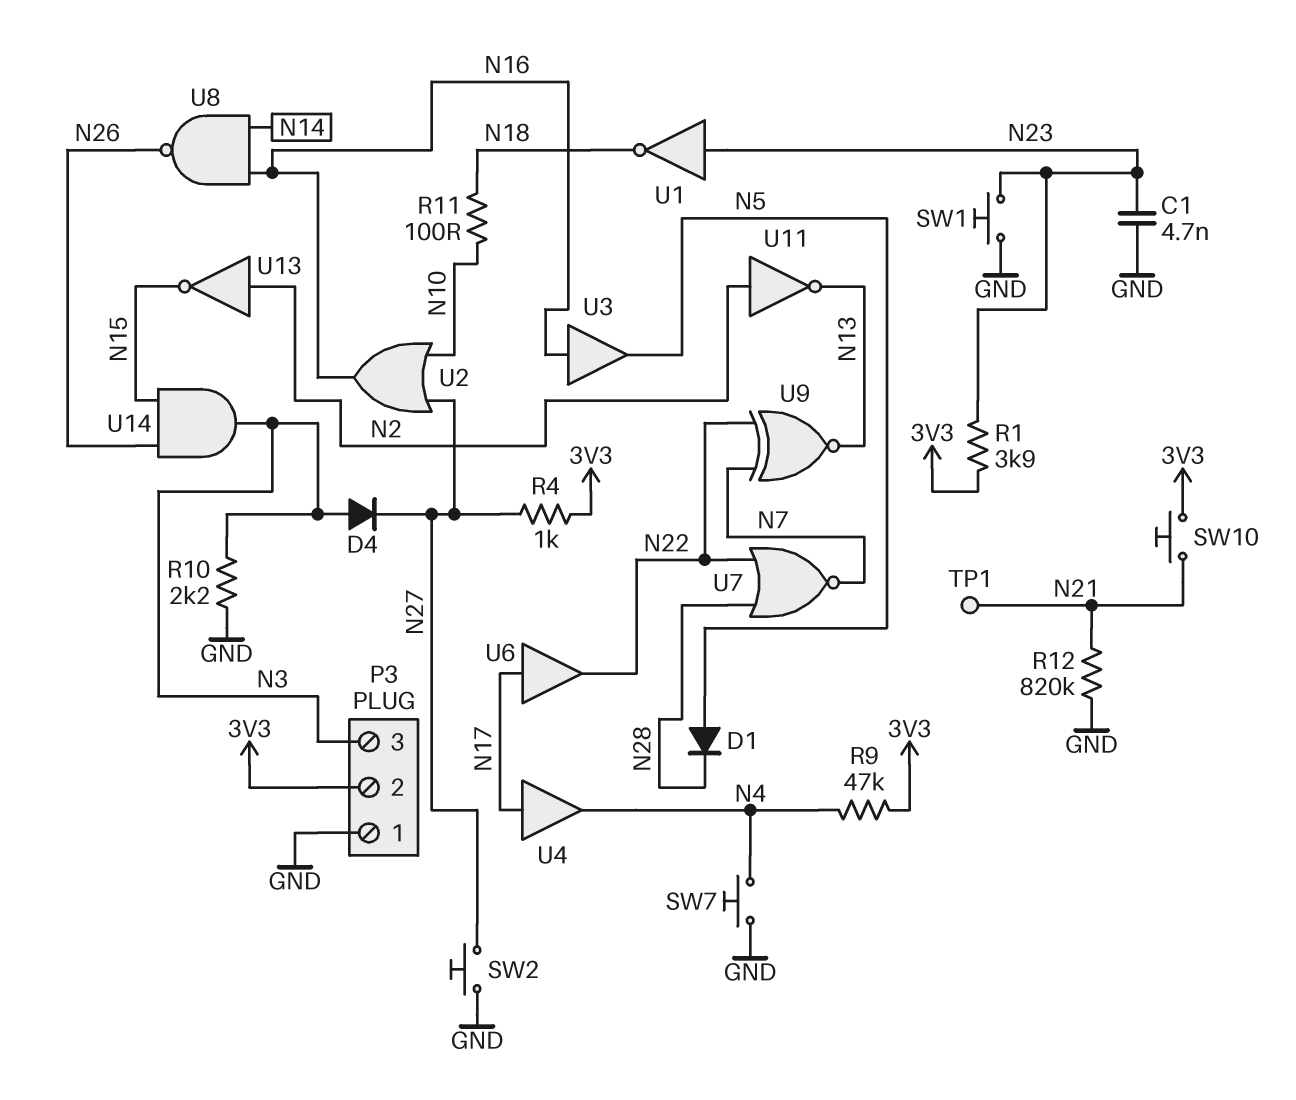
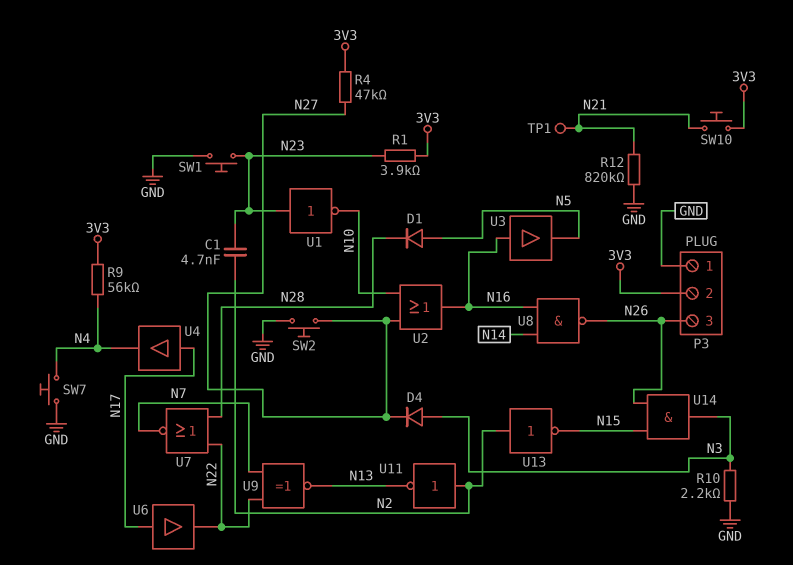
C1: 4.7nF (GND, N23) -> 4.7nF (N2, N23)
P3 pin 3: N3 -> N26
R4: 1k (3V3, N27) -> 47k (3V3, N27)
R9: 47k (3V3, N4) -> 56k (3V3, N4)
R11: 100 (N10, N18) -> none
U1: NOT (in N23, out N18) -> NOT (in N23, out N10)

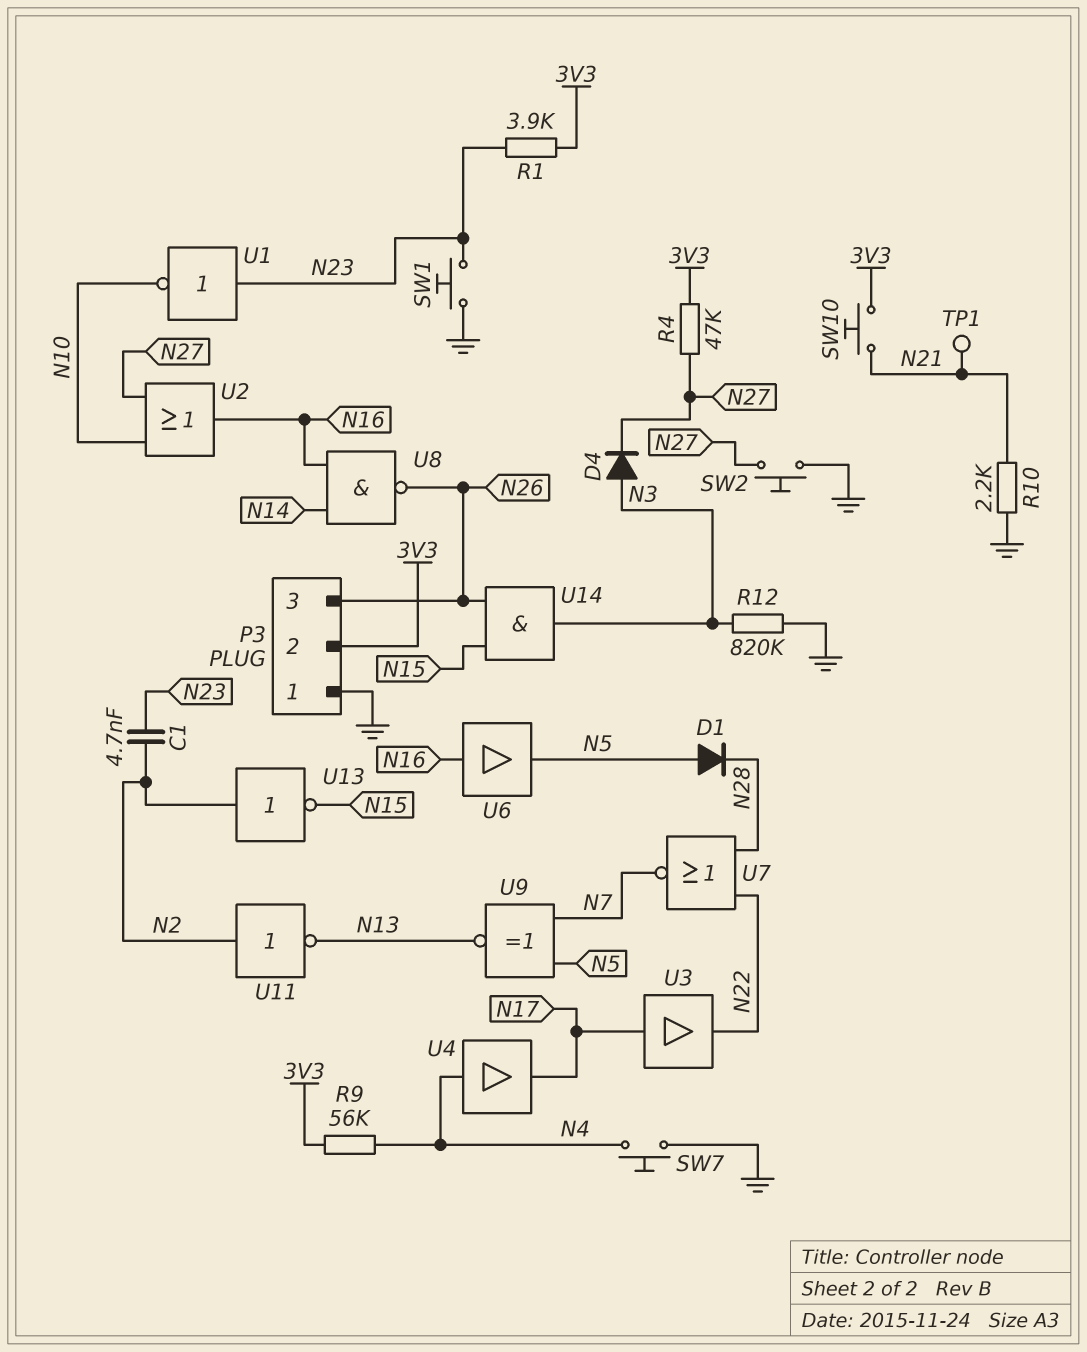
R10: 2.2k (GND, N3) -> 2.2k (GND, N21)
R12: 820k (GND, N21) -> 820k (GND, N3)
U3: buffer (in N16, out N5) -> buffer (in N17, out N22)
U4: buffer (in N17, out N4) -> buffer (in N4, out N17)
U6: buffer (in N17, out N22) -> buffer (in N16, out N5)
U9: XNOR (in N7, in N22, out N13) -> XNOR (in N5, in N7, out N13)

